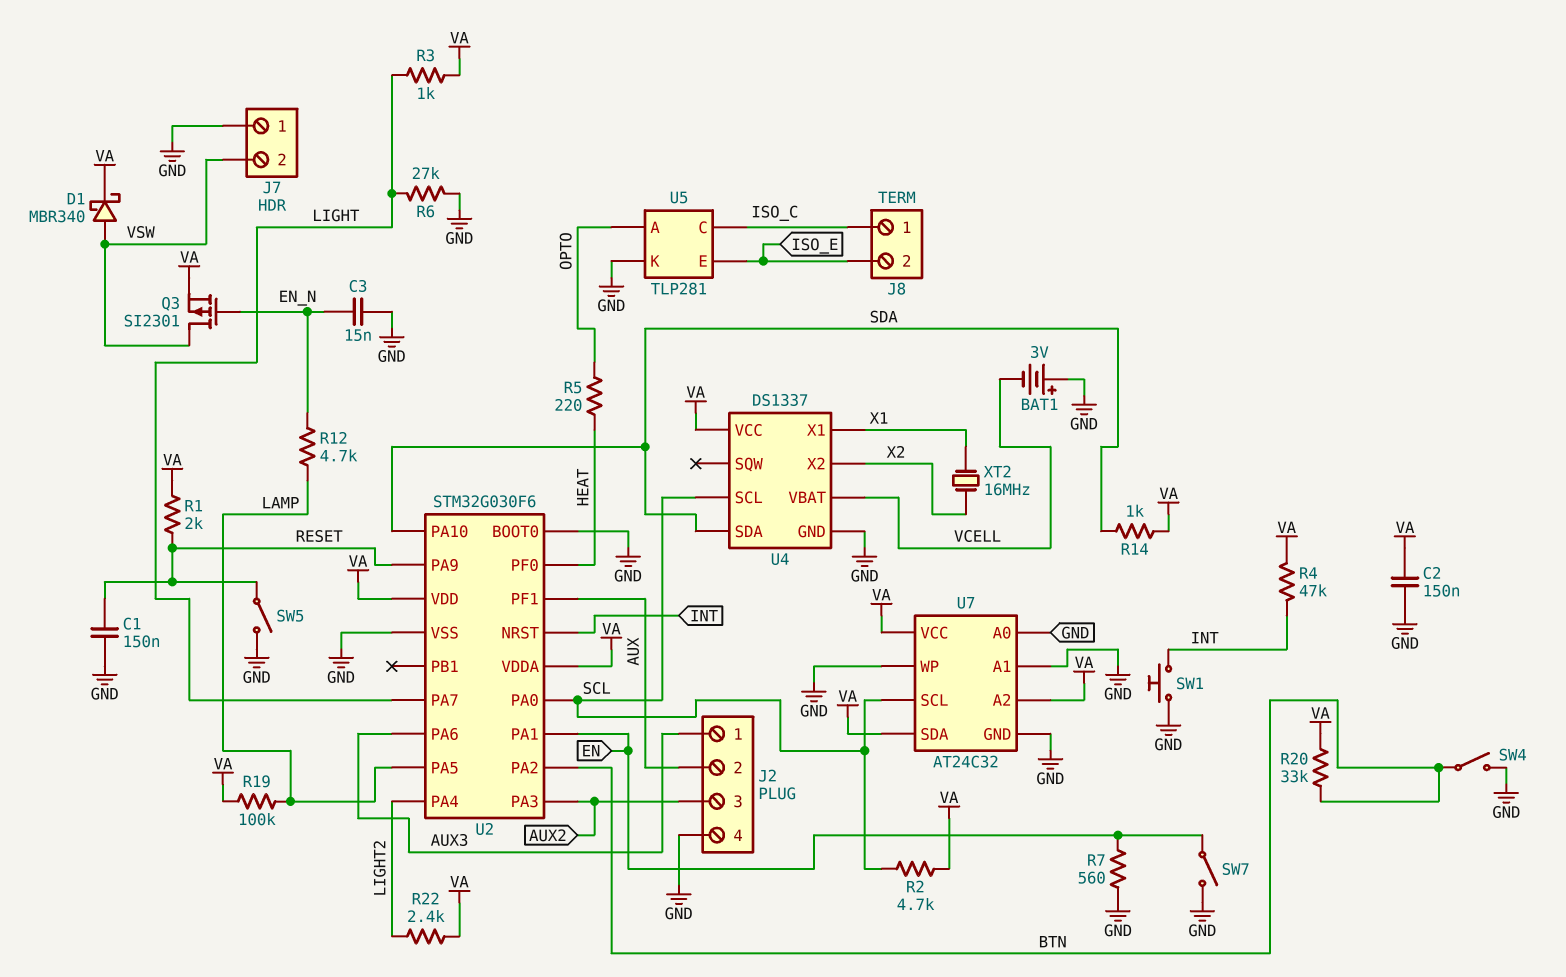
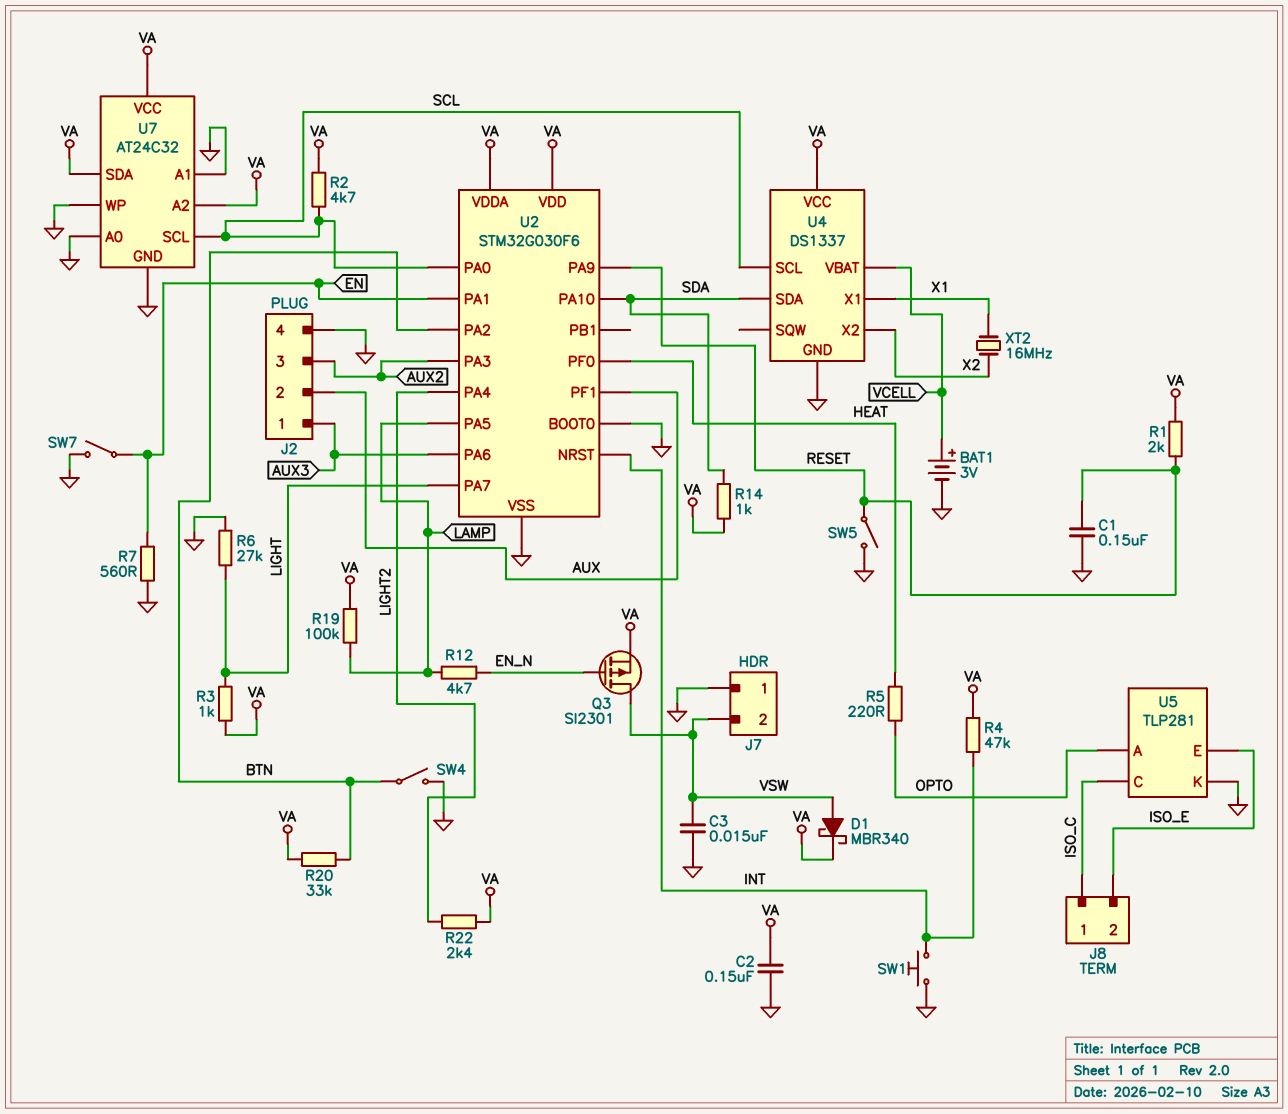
BAT1: 3V (plus GND, minus VCELL) -> 3V (plus VCELL, minus GND)
C3: 15nF (EN_N, GND) -> 15nF (GND, VSW)

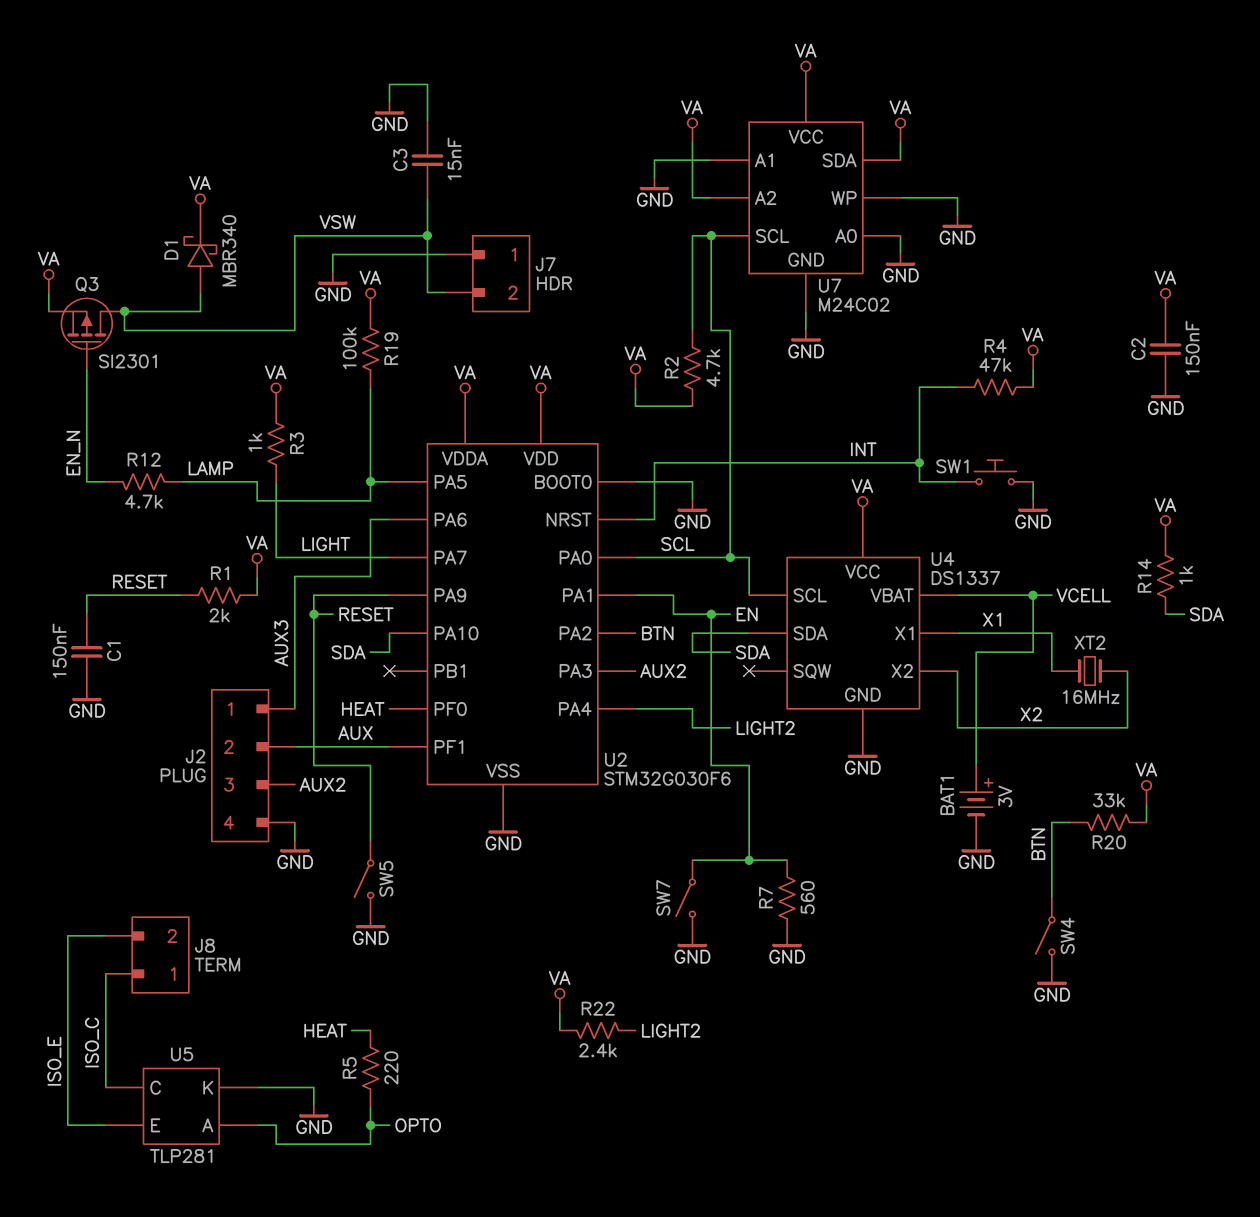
R6: 27k (GND, LIGHT) -> none
U7: AT24C32 -> M24C02

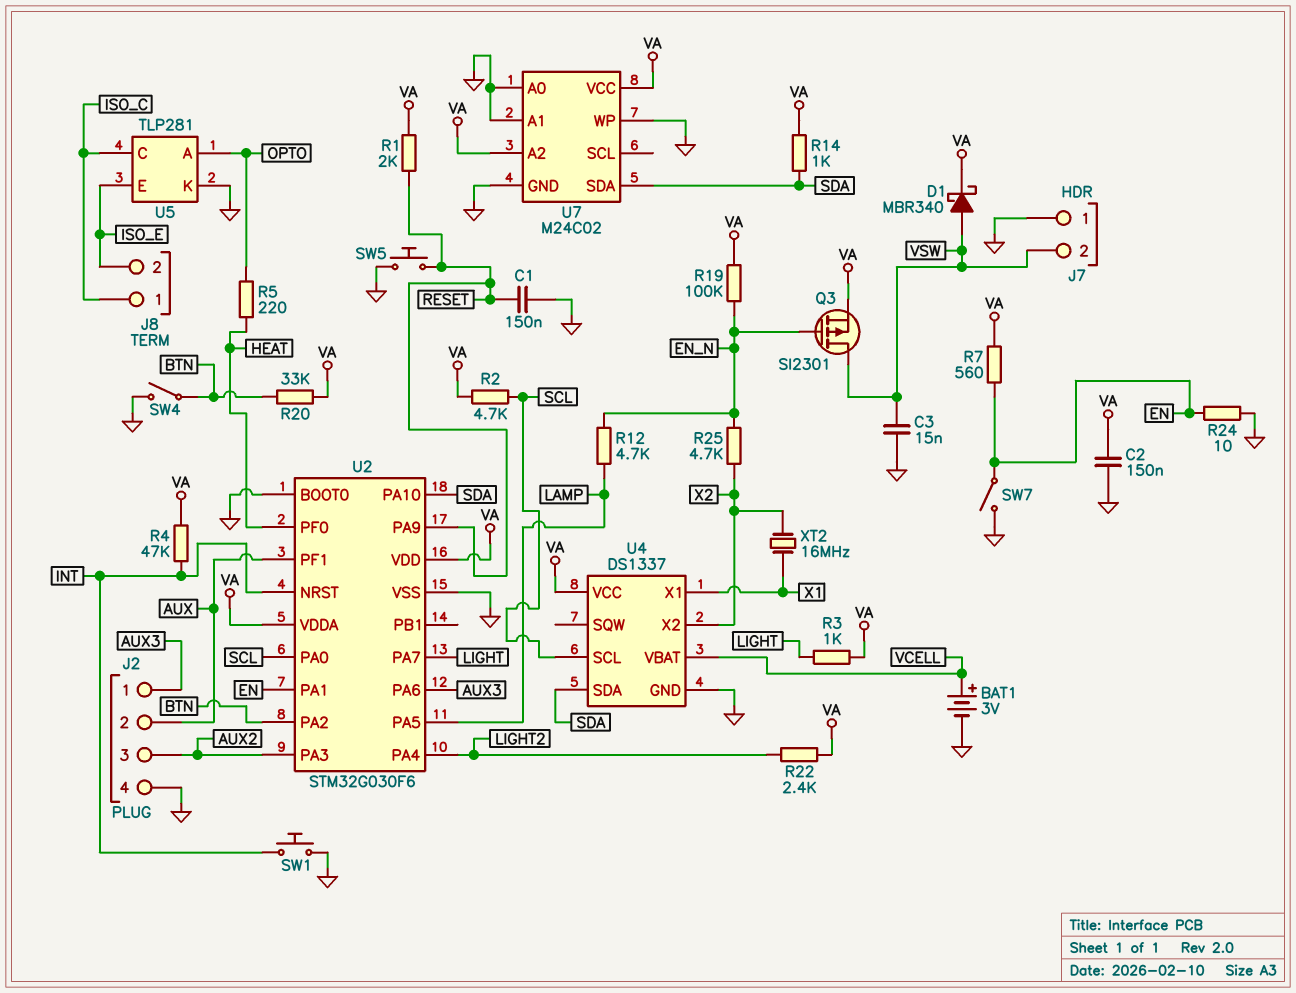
R7: 560 (EN, GND) -> 560 (EN, VA)
R19: 100k (LAMP, VA) -> 100k (EN_N, VA)
R24: none -> 10 (EN, GND)
R25: none -> 4.7k (EN_N, X2)
SW5: switch (GND, RESET) -> button (GND, RESET)
U7 pin SCL: SCL -> none
U7 pin SDA: VA -> SDA

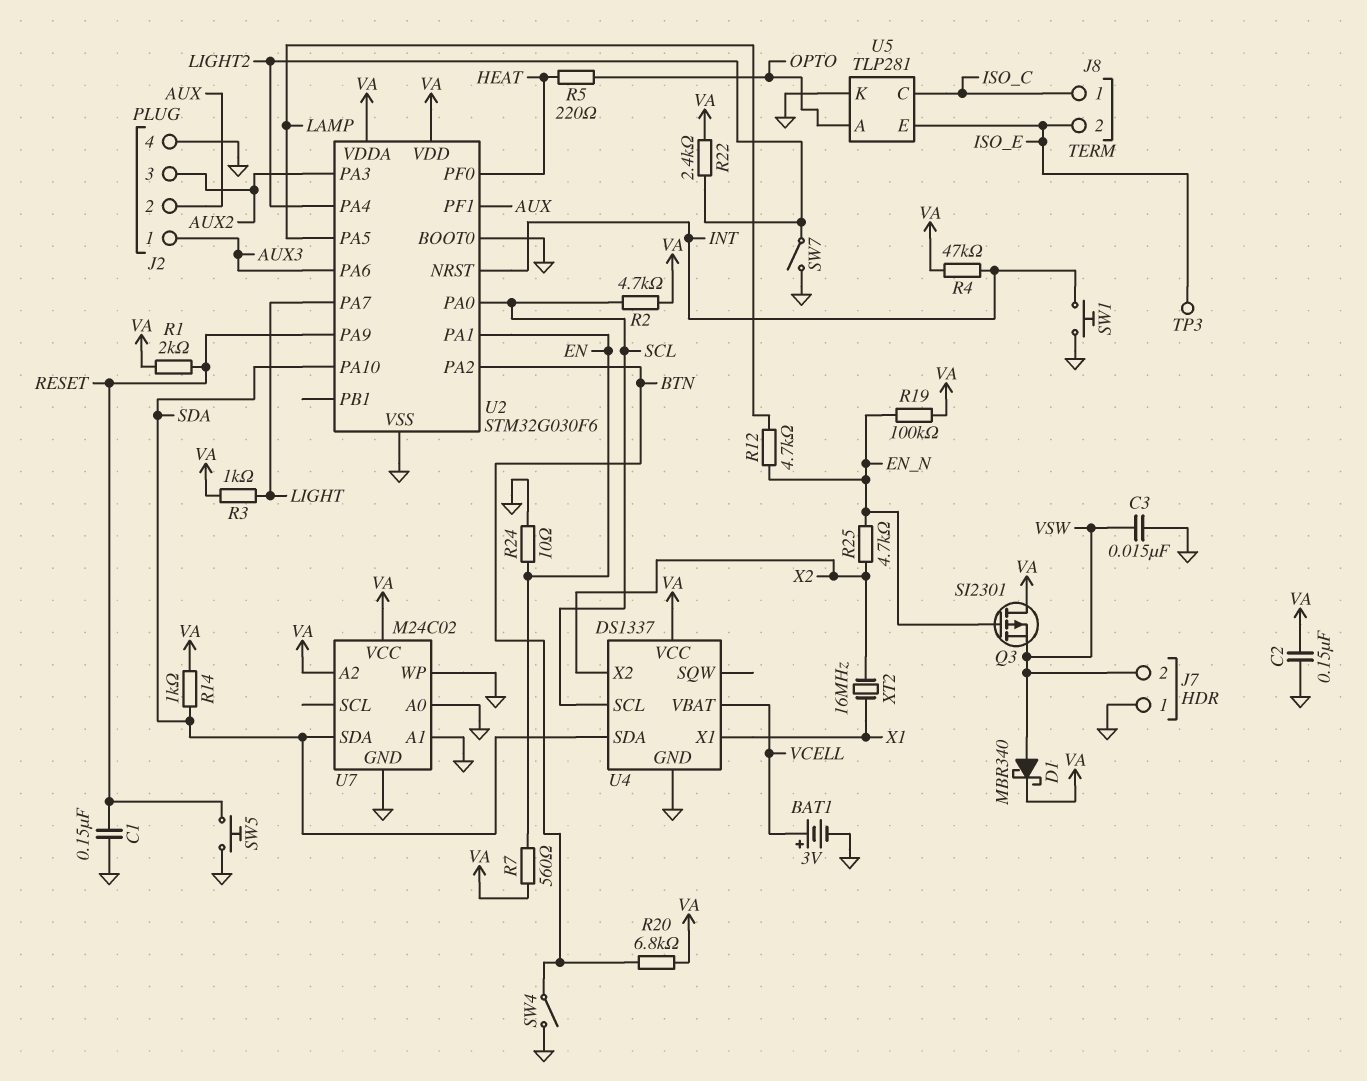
Q3: PMOS SI2301 (G EN_N, D VSW, S VA) -> PMOS SI2301 (G EN_N, D VA, S VSW)
R20: 33k (BTN, VA) -> 6.8k (BTN, VA)
SW7: switch (EN, GND) -> switch (GND, LIGHT2)
TP3: none -> test point (ISO_E)

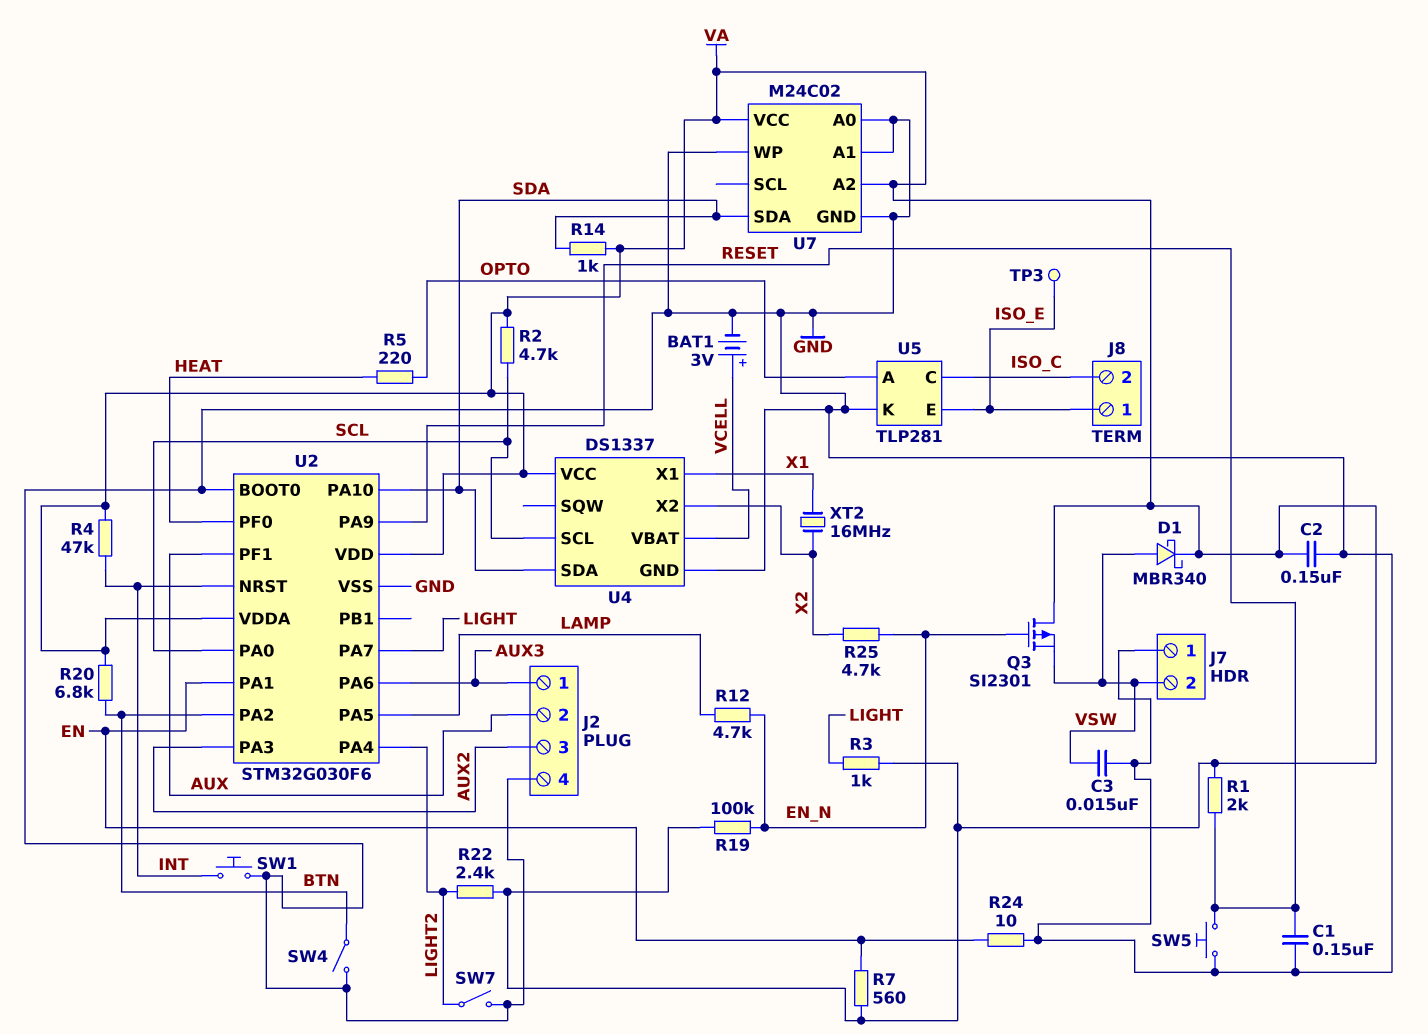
J8 pin 1: ISO_C -> ISO_E
J8 pin 2: ISO_E -> ISO_C

